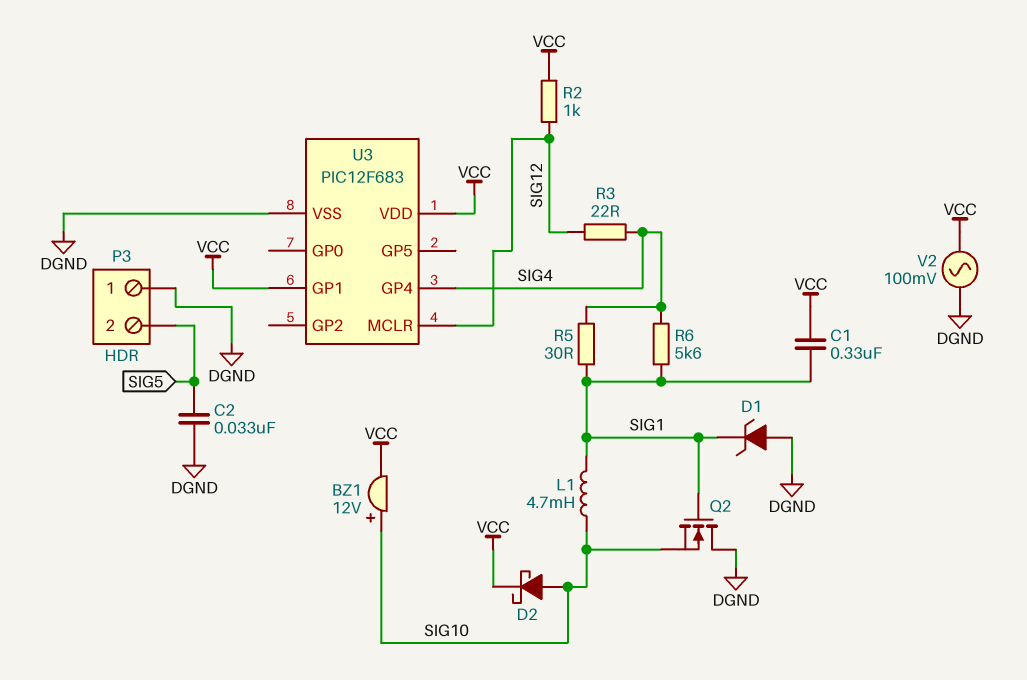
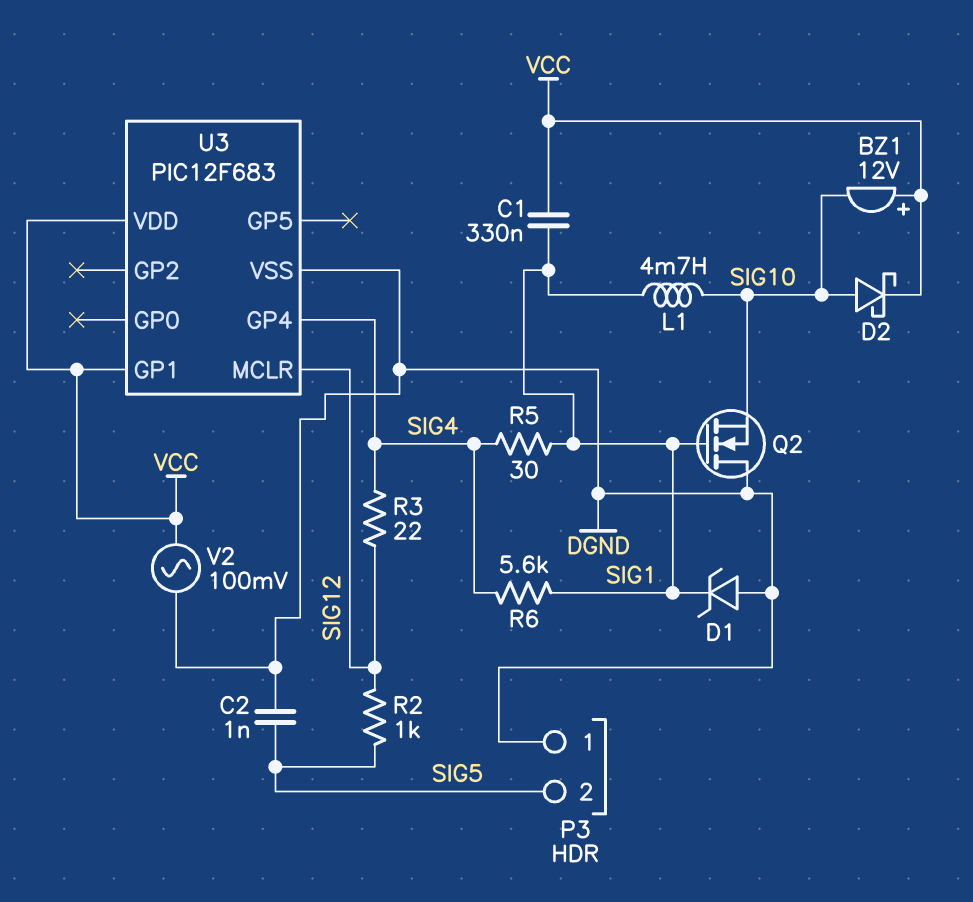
BZ1: buzzer 12V (plus SIG10, minus VCC) -> buzzer 12V (plus VCC, minus SIG10)
C2: 33nF (DGND, SIG5) -> 1nF (DGND, SIG5)
R2: 1k (SIG12, VCC) -> 1k (SIG5, SIG12)

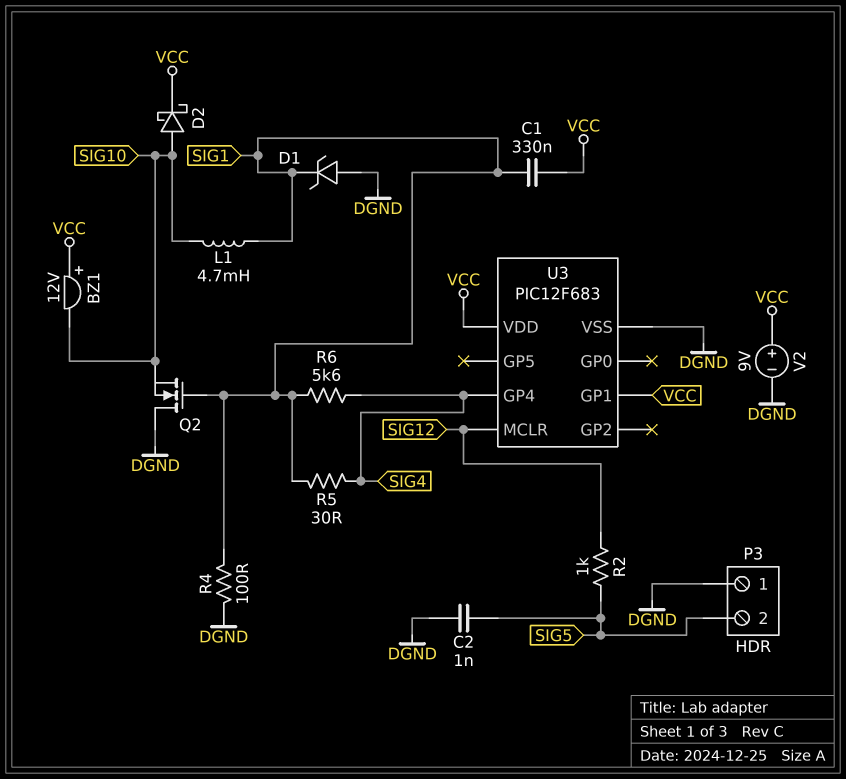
R3: 22 (SIG4, SIG12) -> none
R4: none -> 100 (DGND, SIG1)
V2: AC 100mV (DGND, VCC) -> 9V (plus VCC, minus DGND)

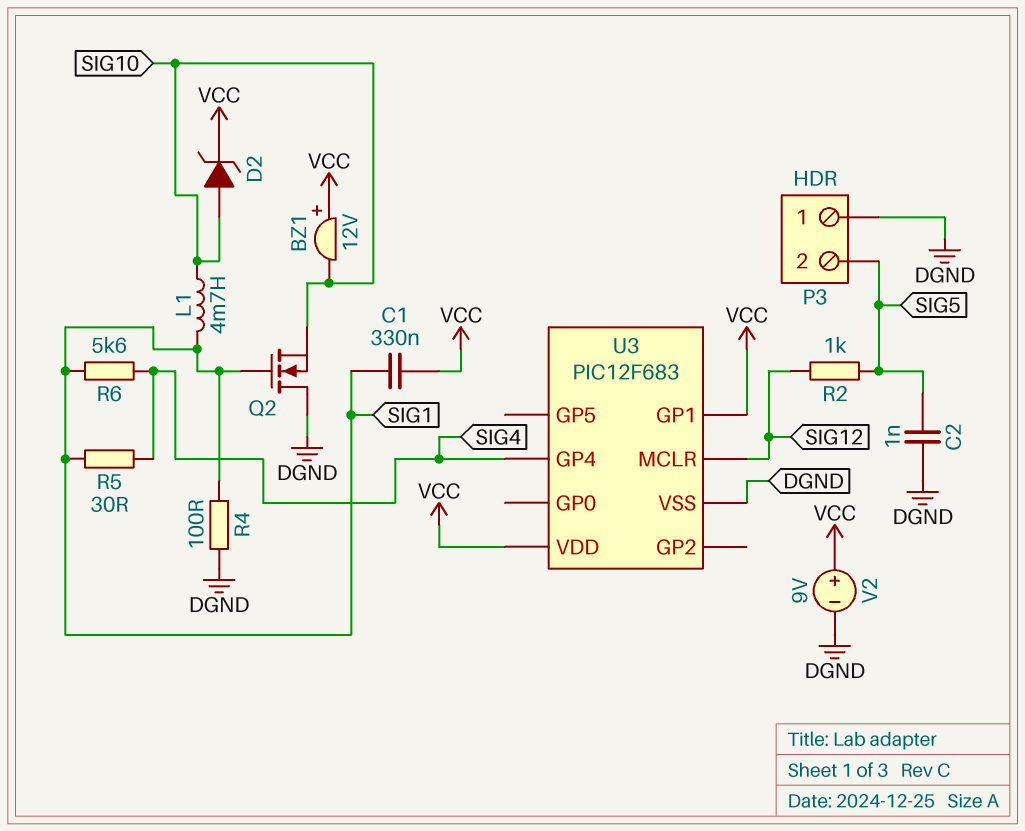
D1: zener (A DGND, K SIG1) -> none
D2: schottky (A SIG10, K VCC) -> zener (A SIG10, K VCC)

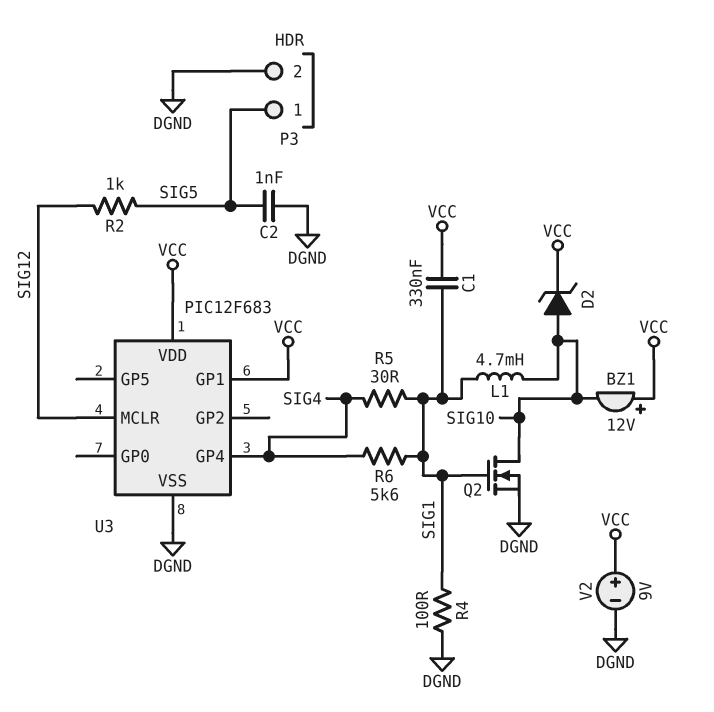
P3 pin 1: DGND -> SIG5
P3 pin 2: SIG5 -> DGND
Q2: NMOS (G SIG1, D DGND, S SIG10) -> NMOS (G SIG1, D SIG10, S DGND)

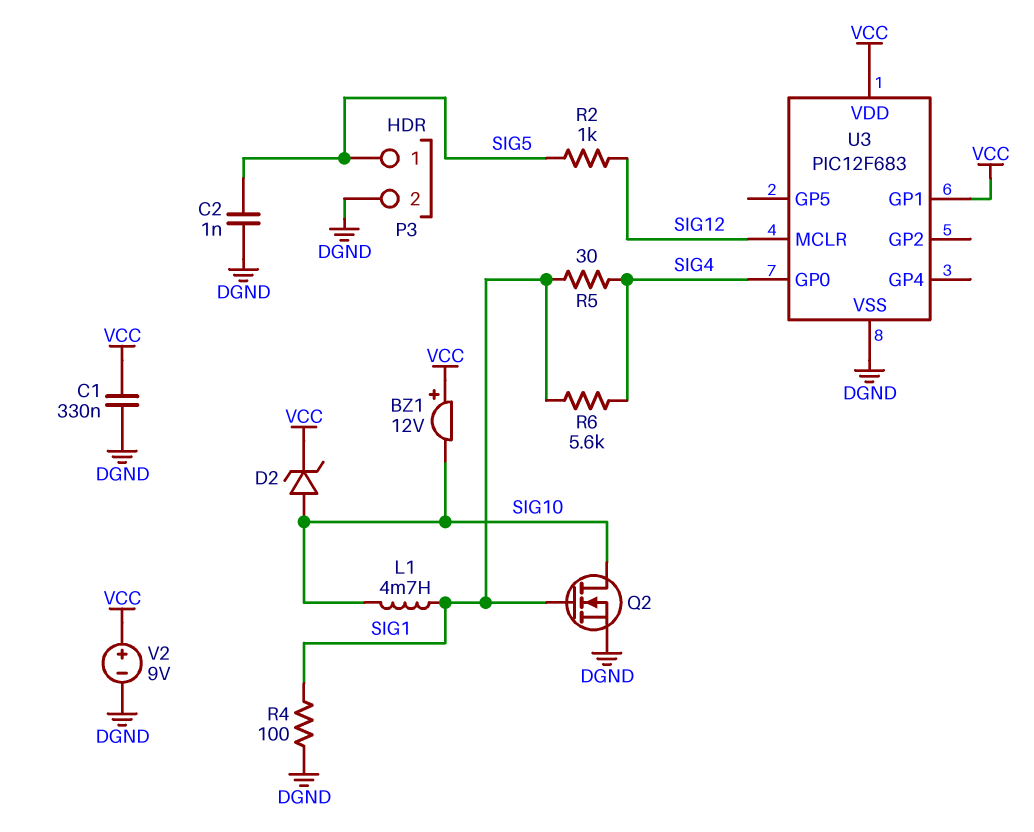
C1: 330nF (SIG1, VCC) -> 330nF (DGND, VCC)
U3 pin GP0: none -> SIG4
U3 pin GP4: SIG4 -> none

